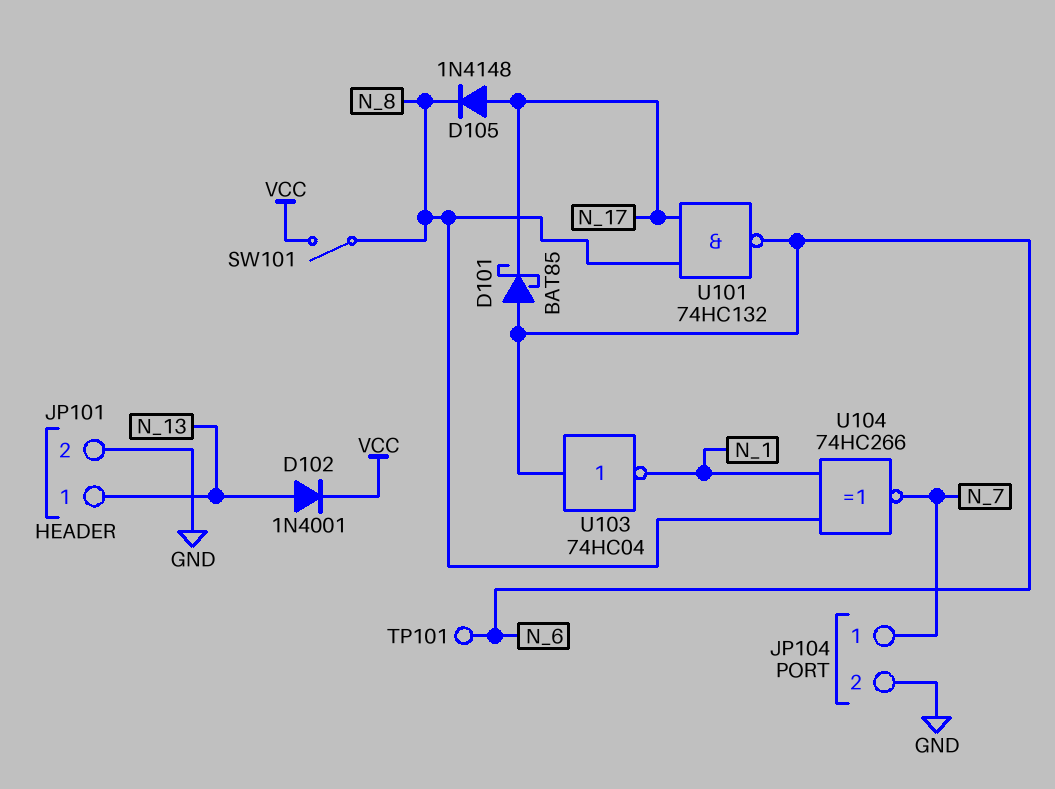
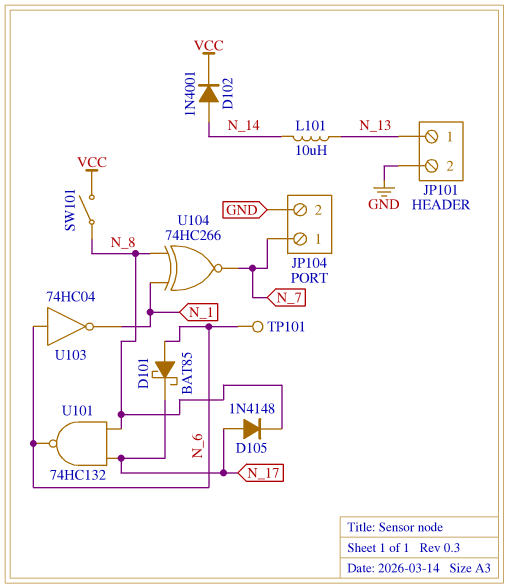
D102: diode 1N4001 (A N_13, K VCC) -> diode 1N4001 (A N_14, K VCC)
L101: none -> 10uH (N_13, N_14)

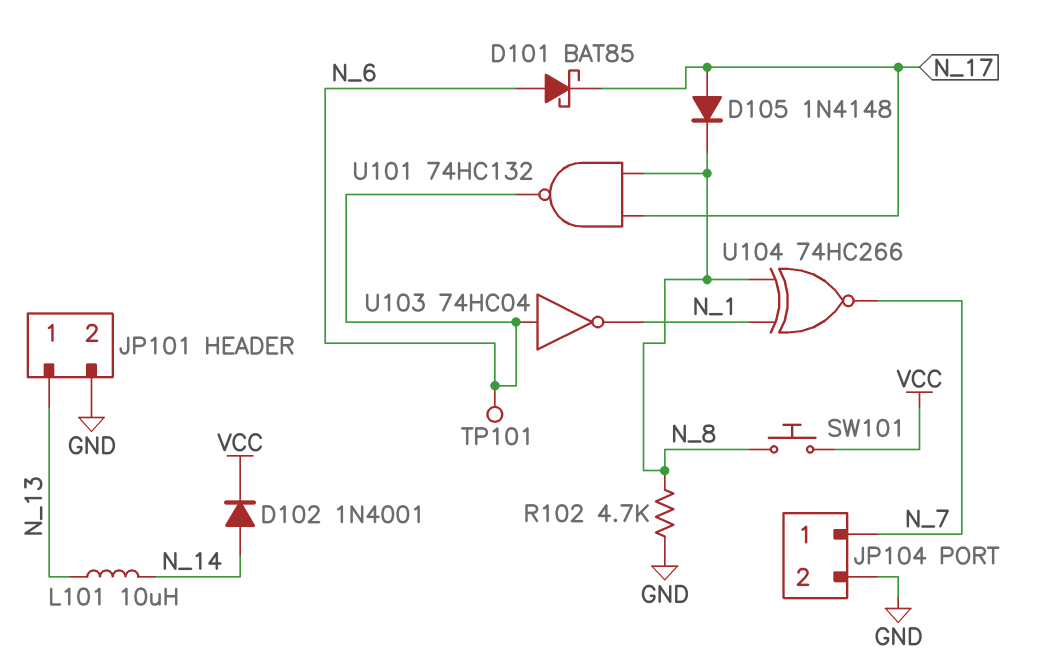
R102: none -> 4.7k (GND, N_8)
SW101: switch (N_8, VCC) -> button (N_8, VCC)

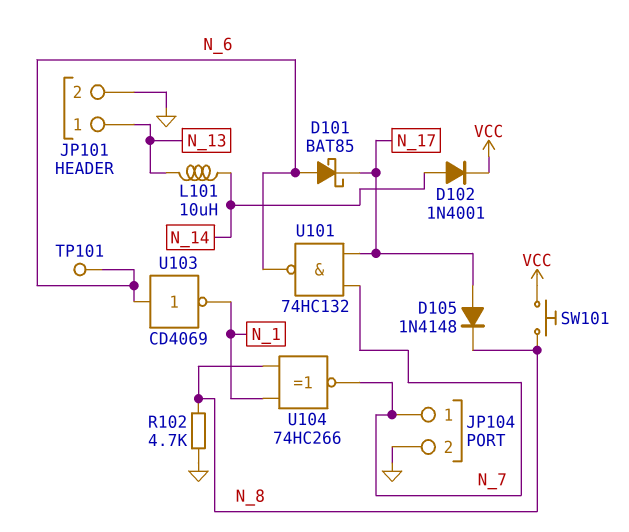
U101: NAND 74HC132 (in N_8, in N_17, out N_6) -> NAND 74HC132 (in N_7, in N_17, out N_6)
U103: NOT 74HC04 (in N_6, out N_1) -> NOT CD4069 (in N_6, out N_1)

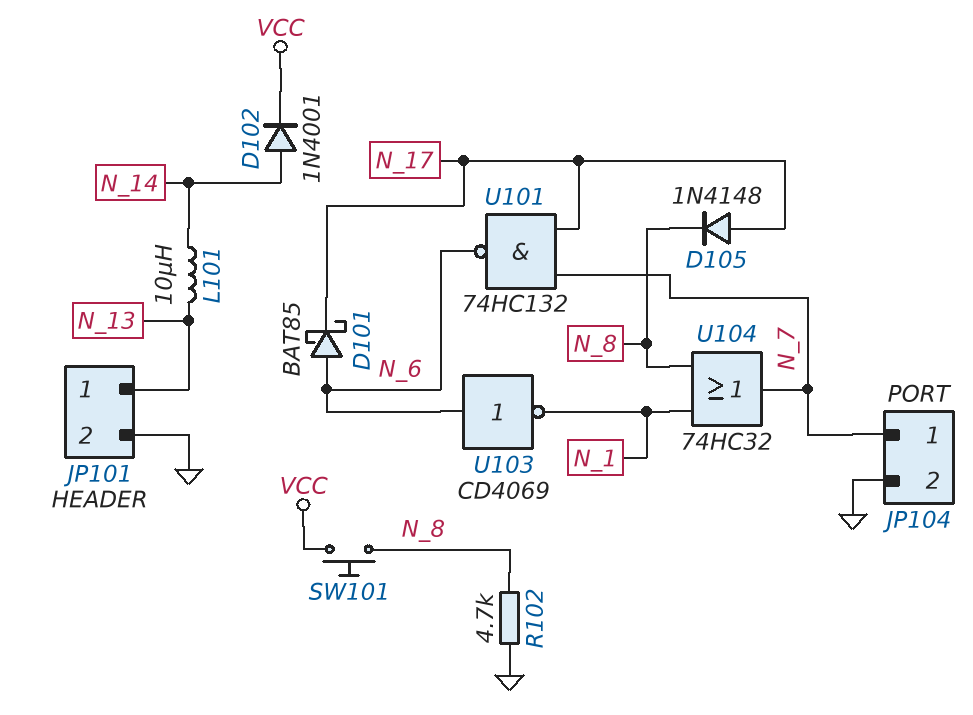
TP101: test point (N_6) -> none
U104: XNOR 74HC266 (in N_1, in N_8, out N_7) -> OR 74HC32 (in N_1, in N_8, out N_7)

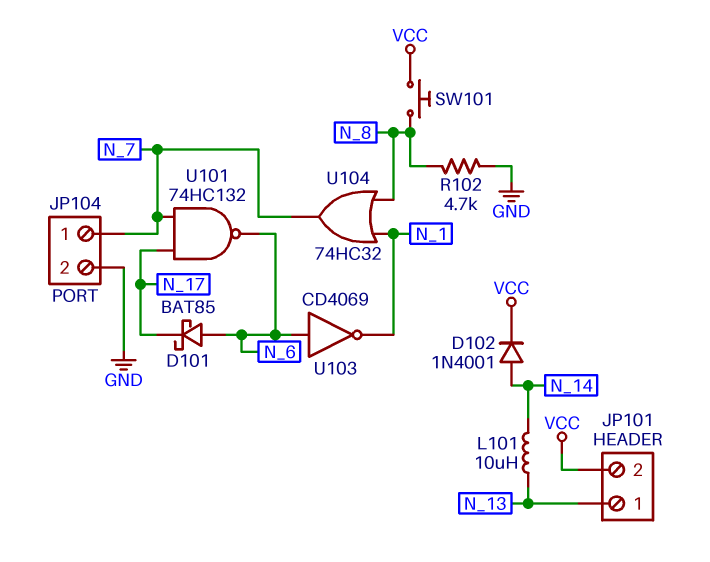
D105: diode 1N4148 (A N_17, K N_8) -> none
JP101 pin 2: GND -> VCC

